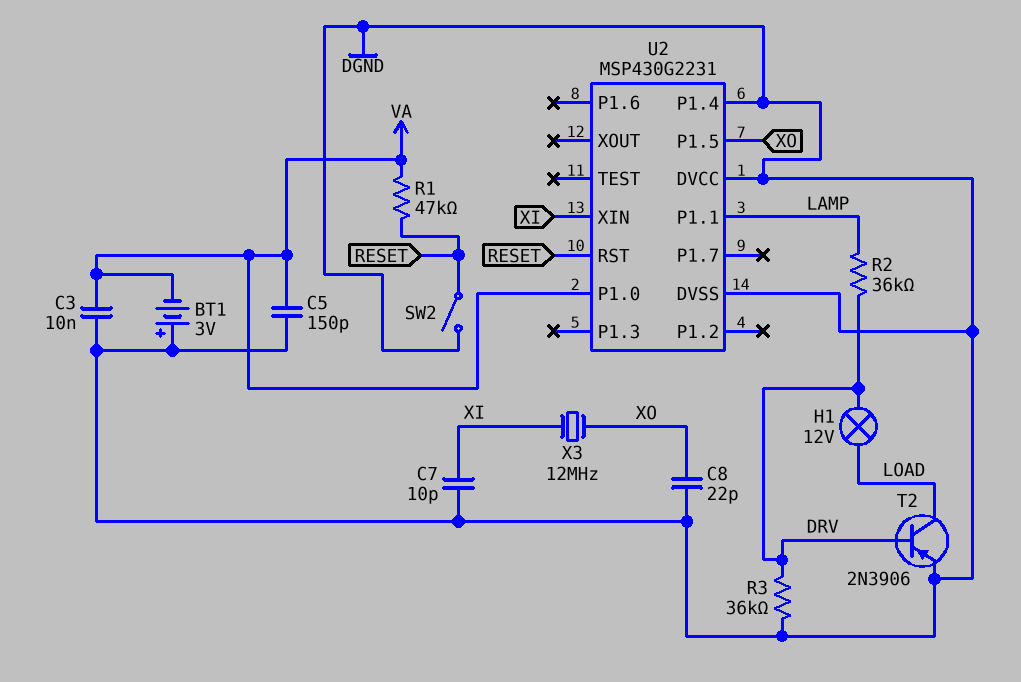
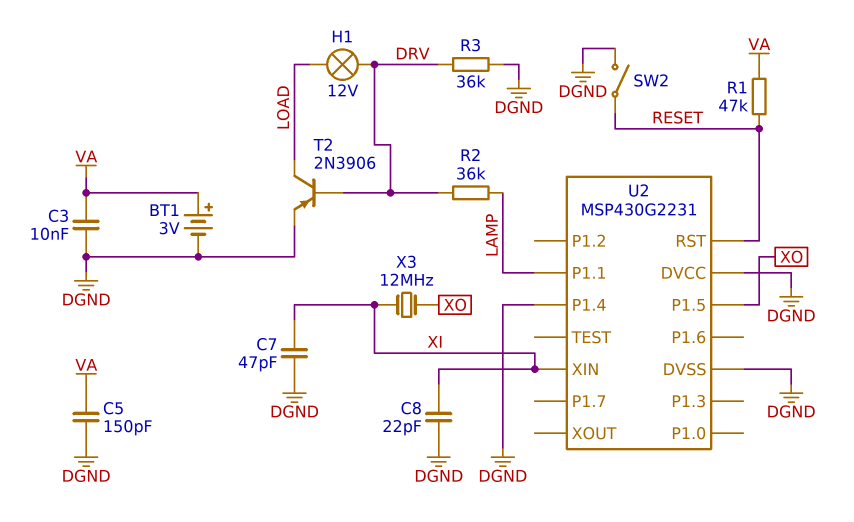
BT1: 3V (plus DGND, minus VA) -> 3V (plus VA, minus DGND)
C7: 10pF (DGND, XI) -> 47pF (DGND, XI)
C8: 22pF (DGND, XO) -> 22pF (DGND, XI)
U2 pin P1.0: VA -> none

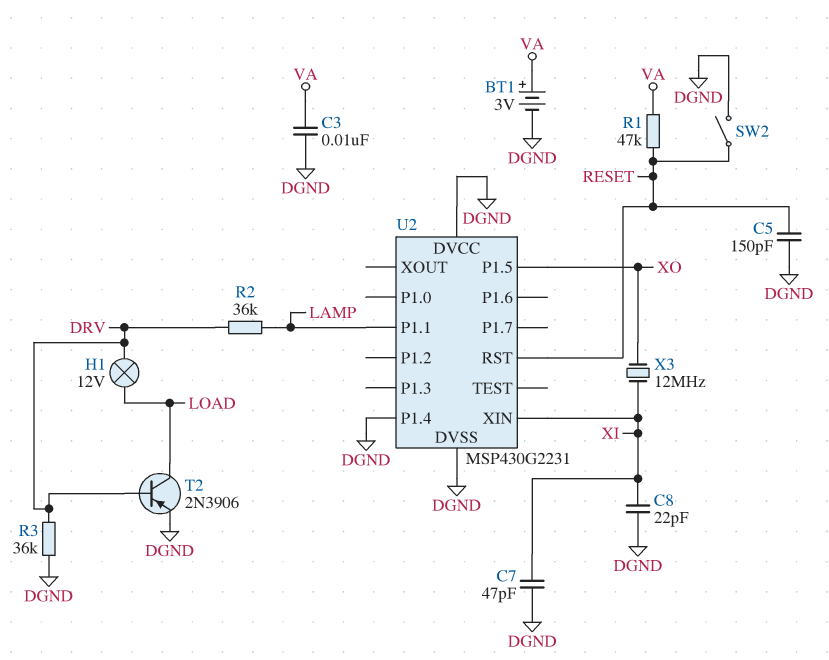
C5: 150pF (DGND, VA) -> 150pF (DGND, RESET)

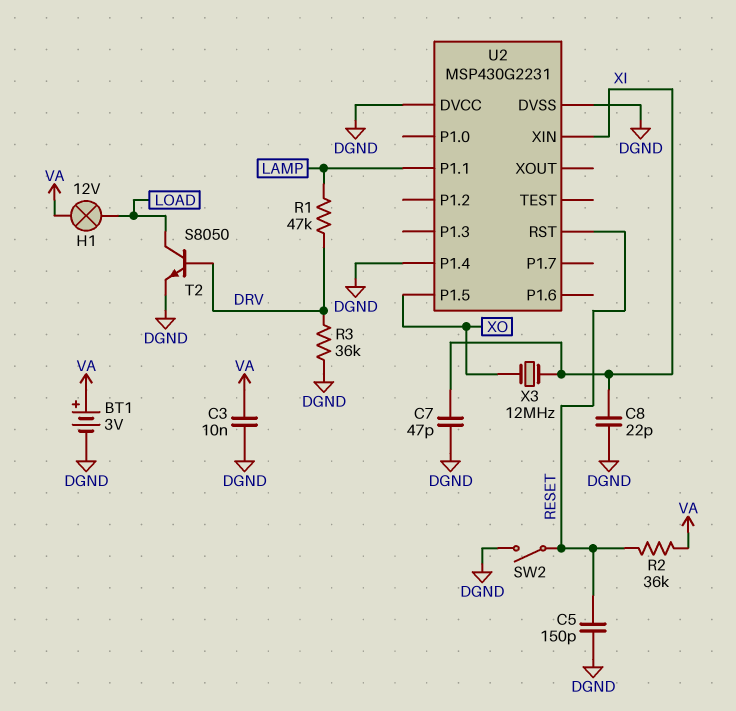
H1: lamp 12V (DRV, LOAD) -> lamp 12V (LOAD, VA)
R1: 47k (RESET, VA) -> 47k (DRV, LAMP)
R2: 36k (DRV, LAMP) -> 36k (RESET, VA)
T2: PNP 2N3906 (B DRV, C LOAD, E DGND) -> NPN S8050 (B DRV, C LOAD, E DGND)

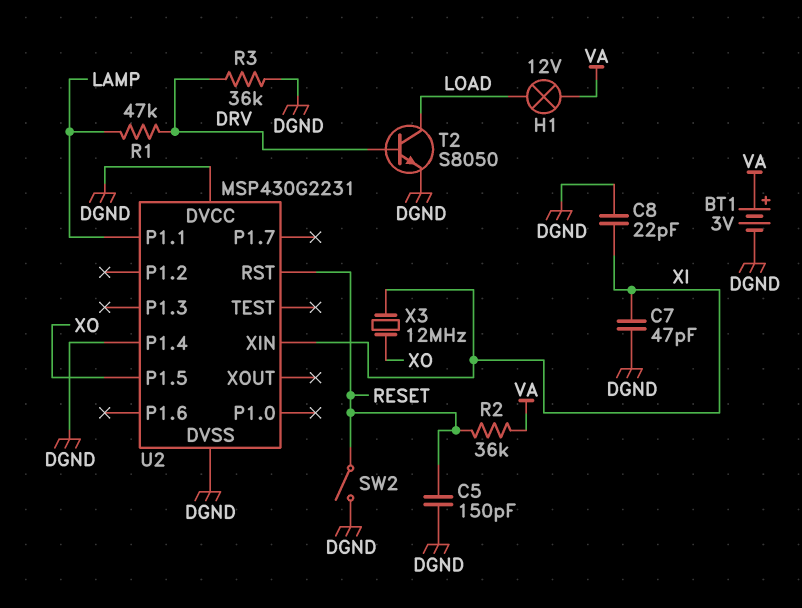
C3: 10nF (DGND, VA) -> none

